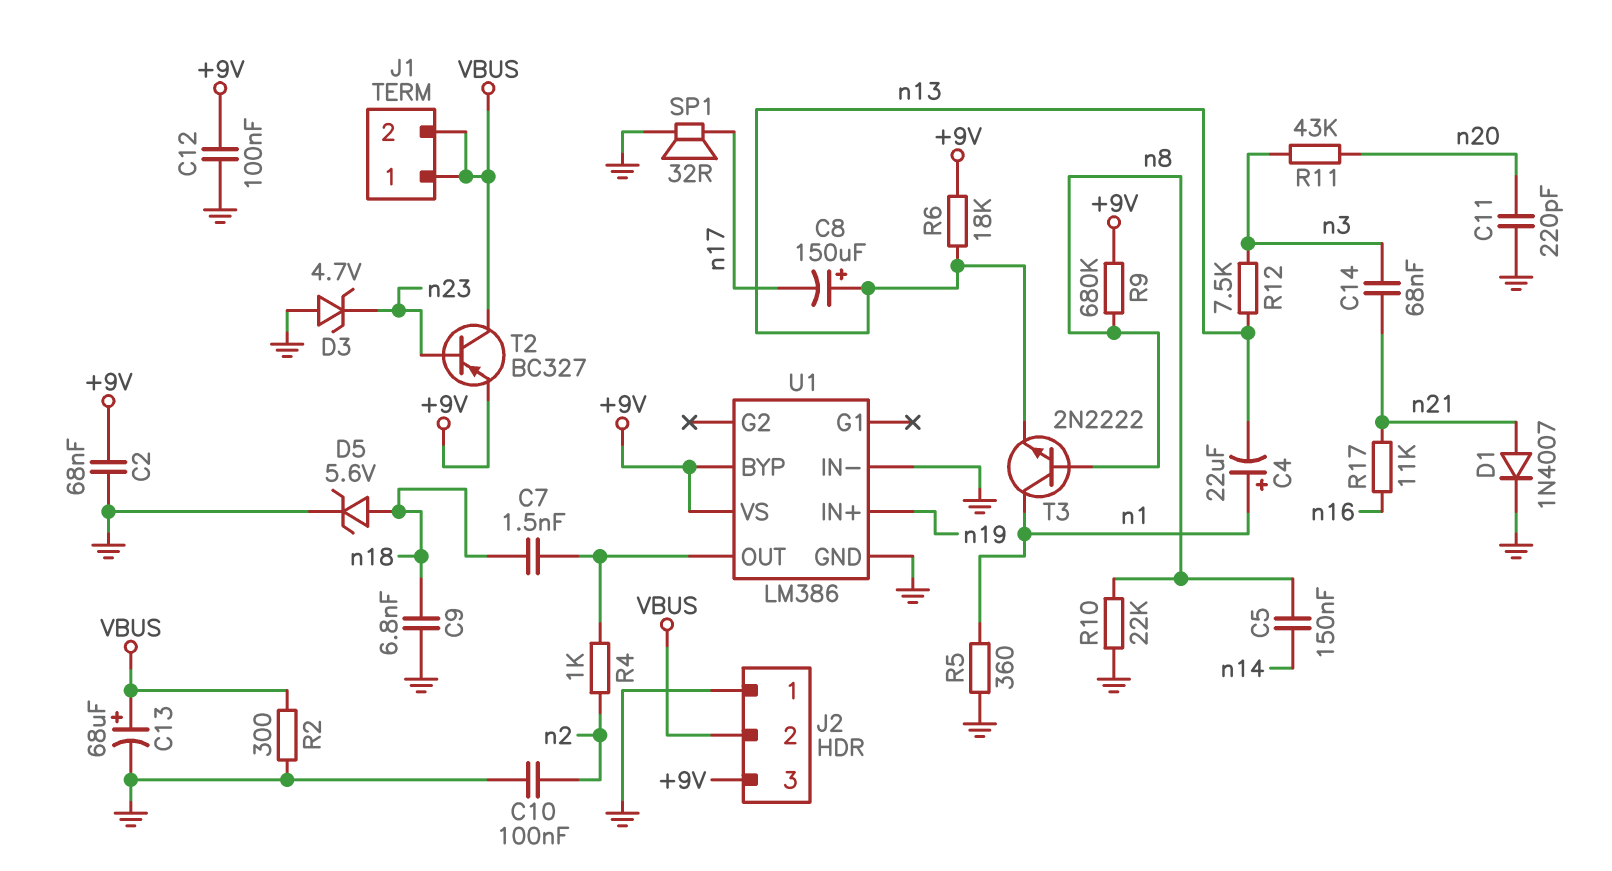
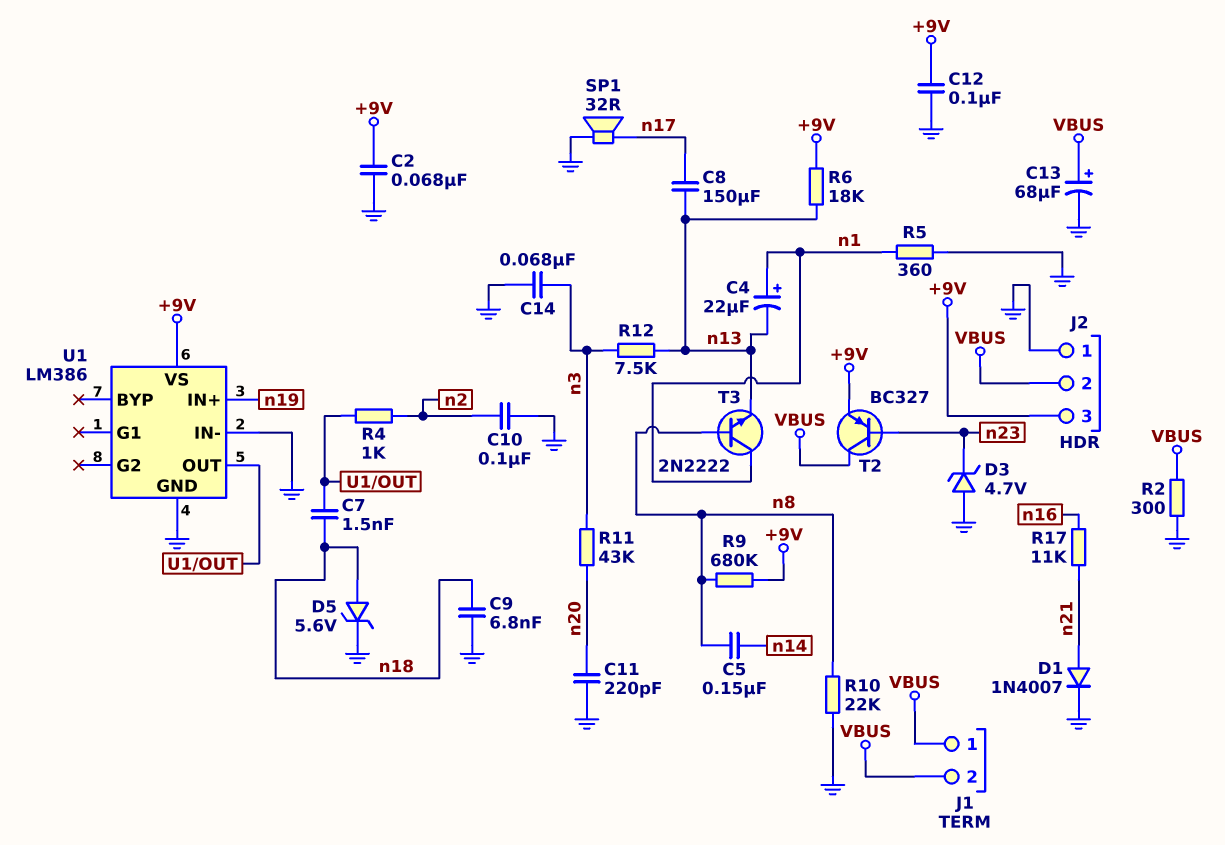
C8: 150uF (plus n13, minus n17) -> 150uF (n13, n17)
C14: 68nF (n3, n21) -> 68nF (GND, n3)
U1 pin BYP: +9V -> none

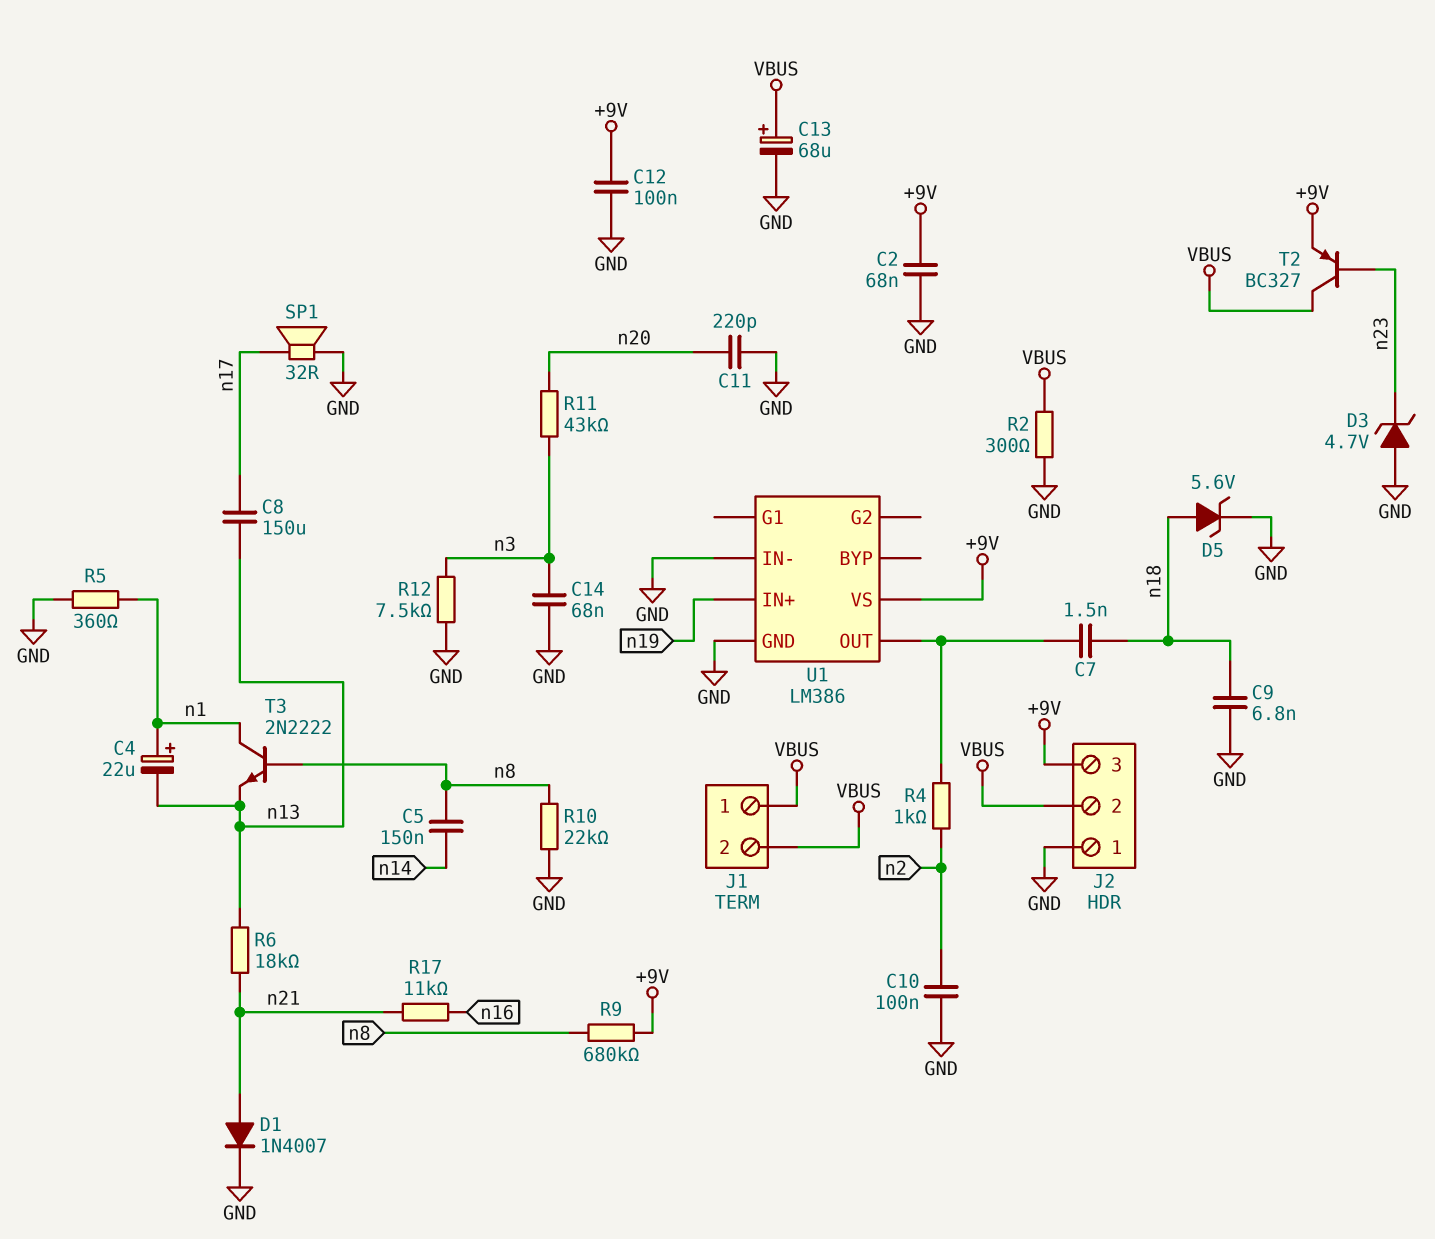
R6: 18k (+9V, n13) -> 18k (n13, n21)
R12: 7.5k (n3, n13) -> 7.5k (GND, n3)

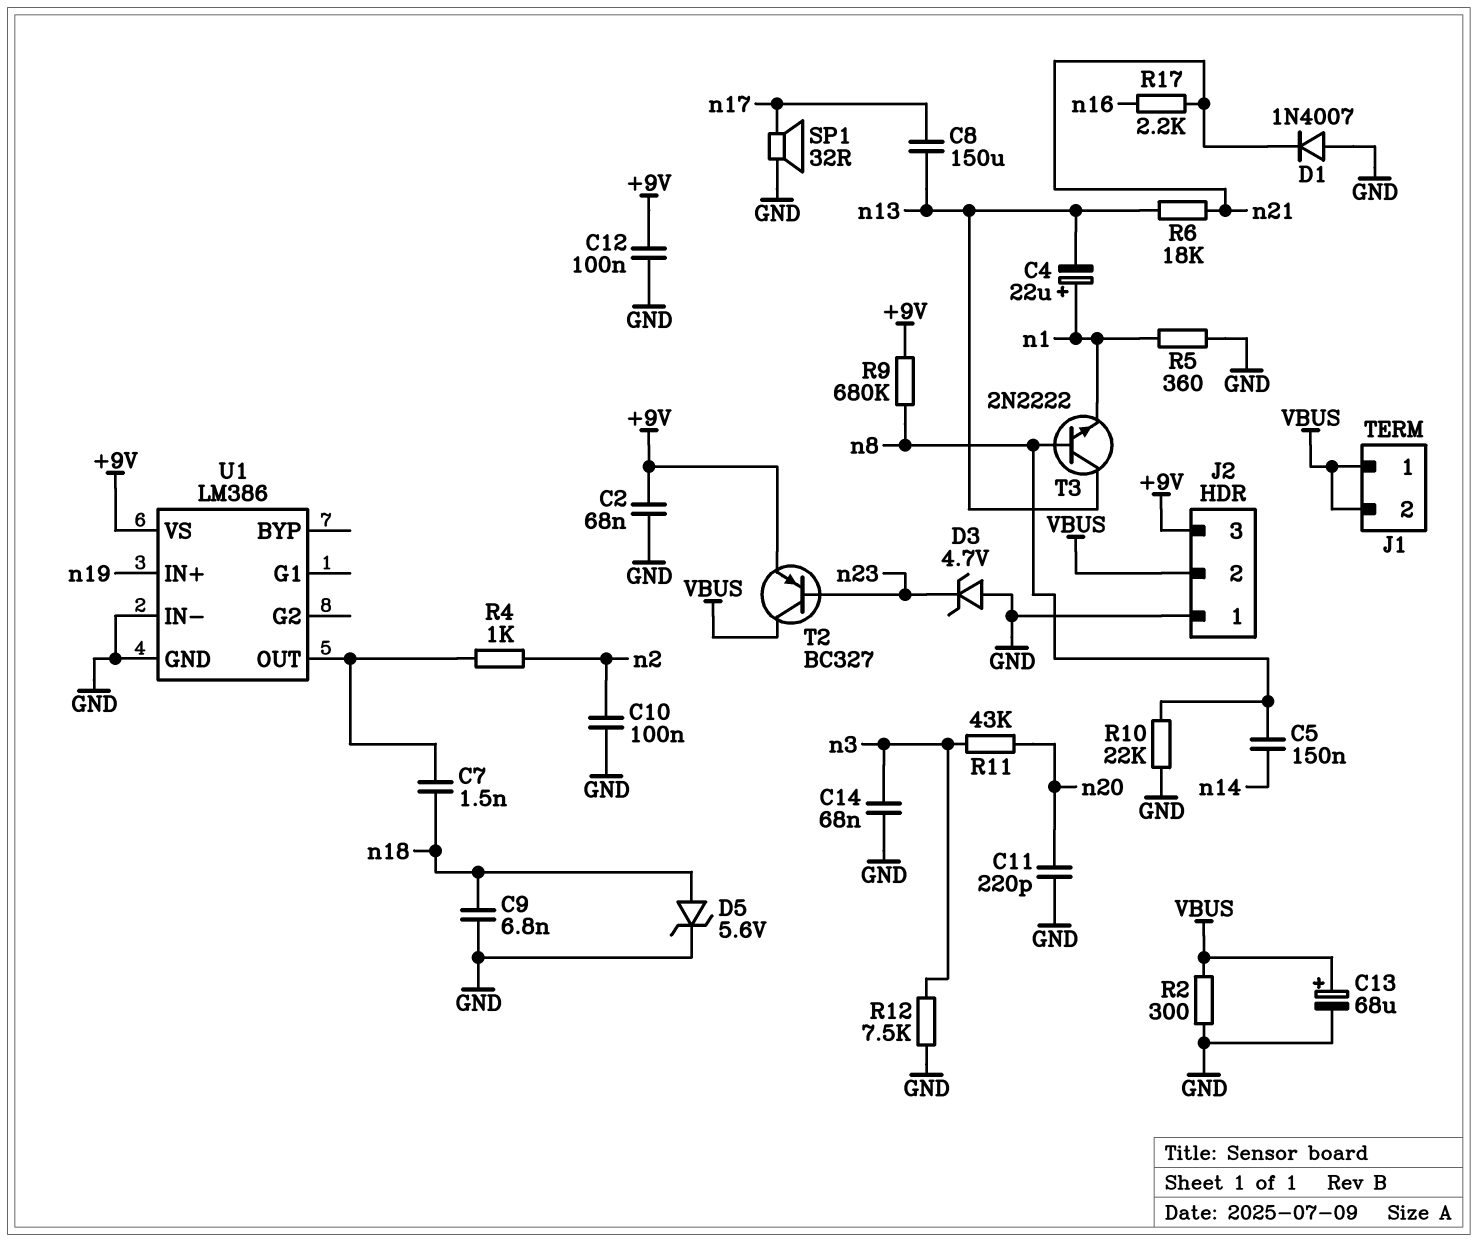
D1: diode 1N4007 (A n21, K GND) -> diode 1N4007 (A GND, K n21)
R17: 11k (n16, n21) -> 2.2k (n16, n21)
T3: NPN 2N2222 (B n8, C n1, E n13) -> NPN 2N2222 (B n8, C n13, E n1)

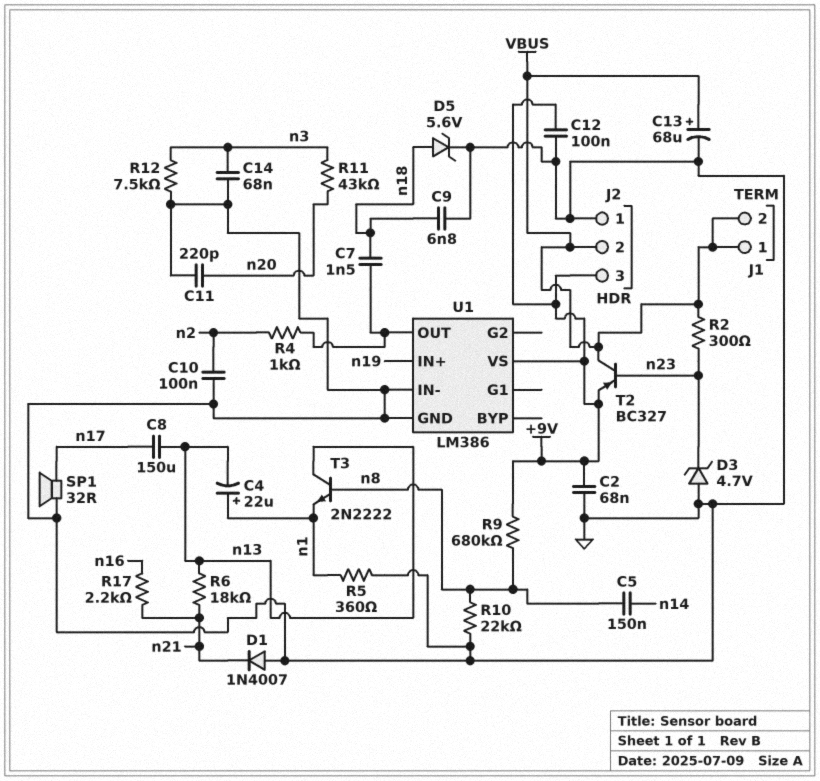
R2: 300 (GND, VBUS) -> 300 (VBUS, n23)

